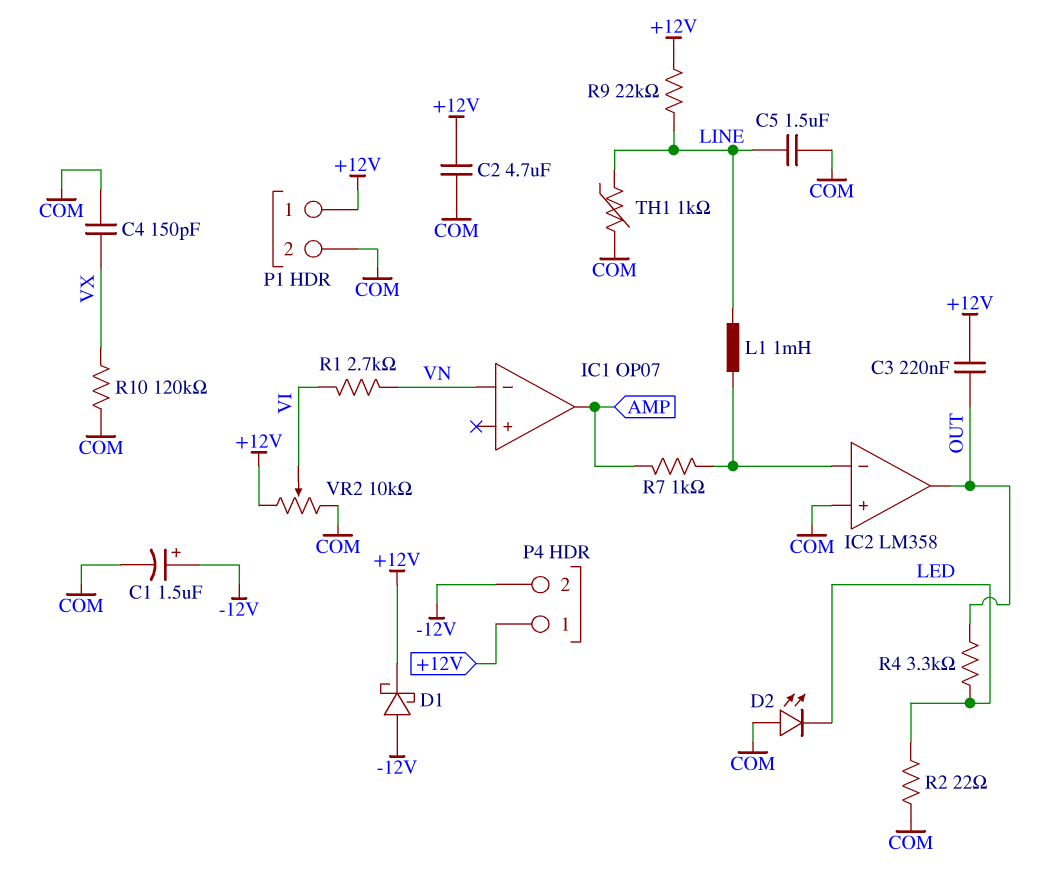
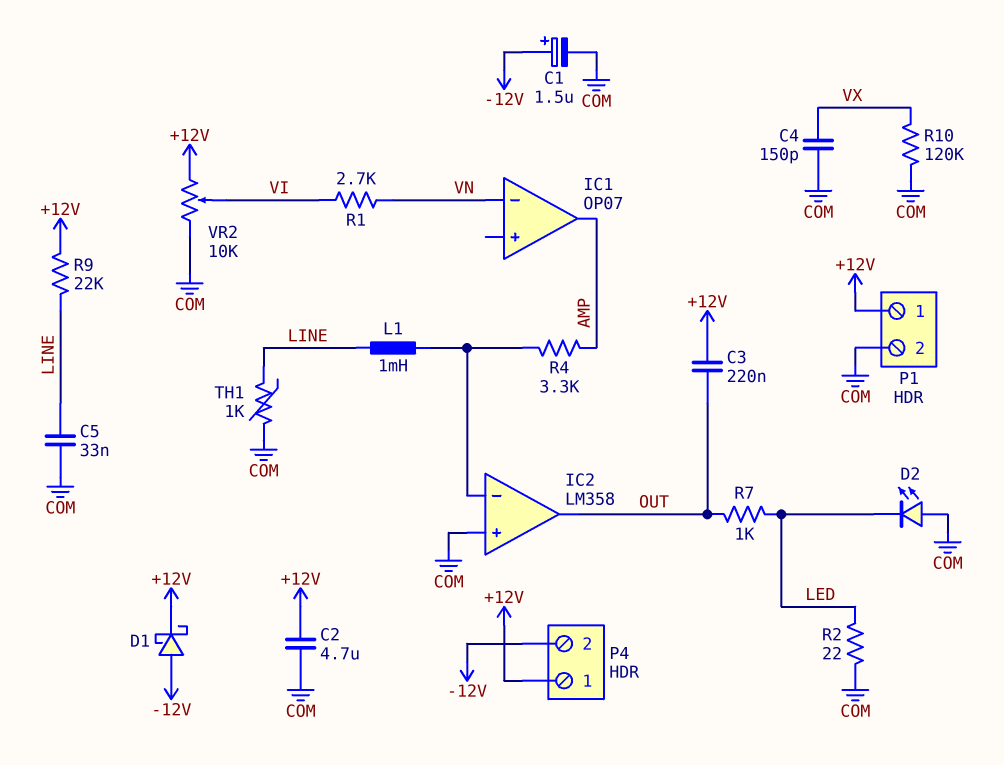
C5: 1.5uF (COM, LINE) -> 33nF (COM, LINE)
R4: 3.3k (LED, OUT) -> 3.3k (AMP, IC2/in-)
R7: 1k (AMP, IC2/in-) -> 1k (LED, OUT)

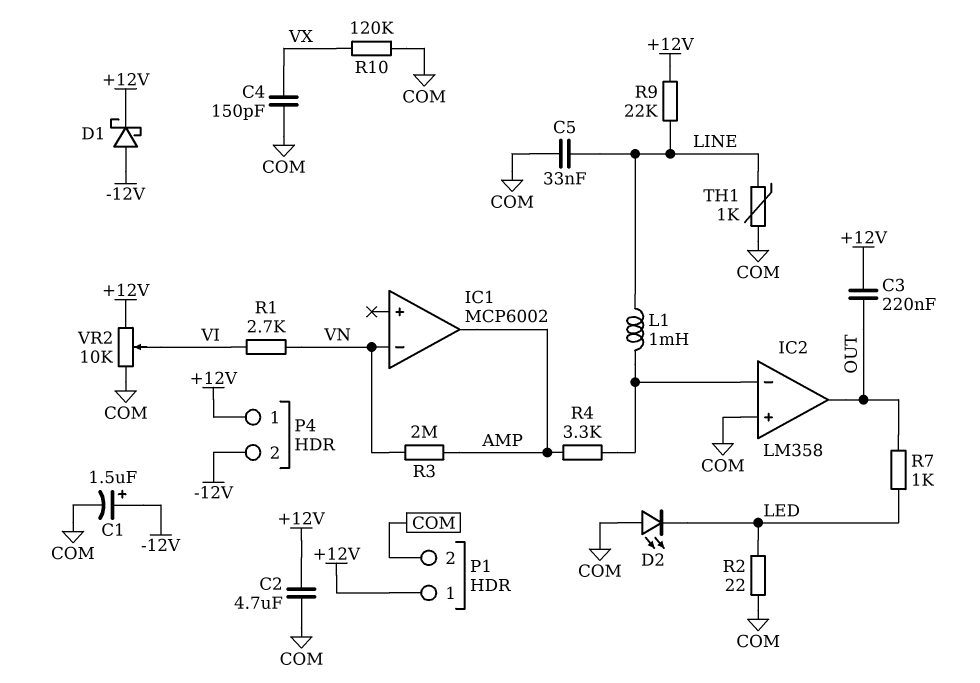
IC1: OP07 -> MCP6002
R3: none -> 2M (AMP, VN)

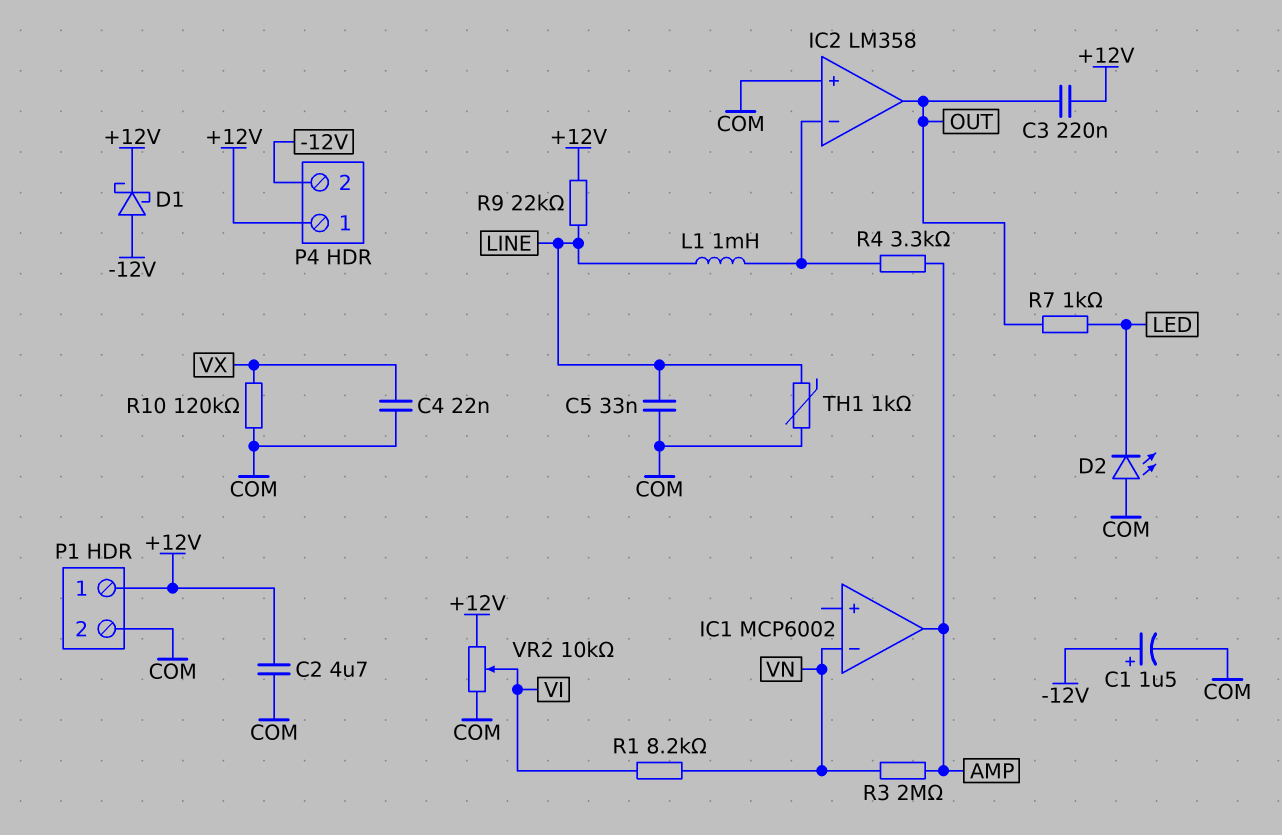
C4: 150pF (COM, VX) -> 22nF (COM, VX)
R1: 2.7k (VI, VN) -> 8.2k (VI, VN)
R2: 22 (COM, LED) -> none

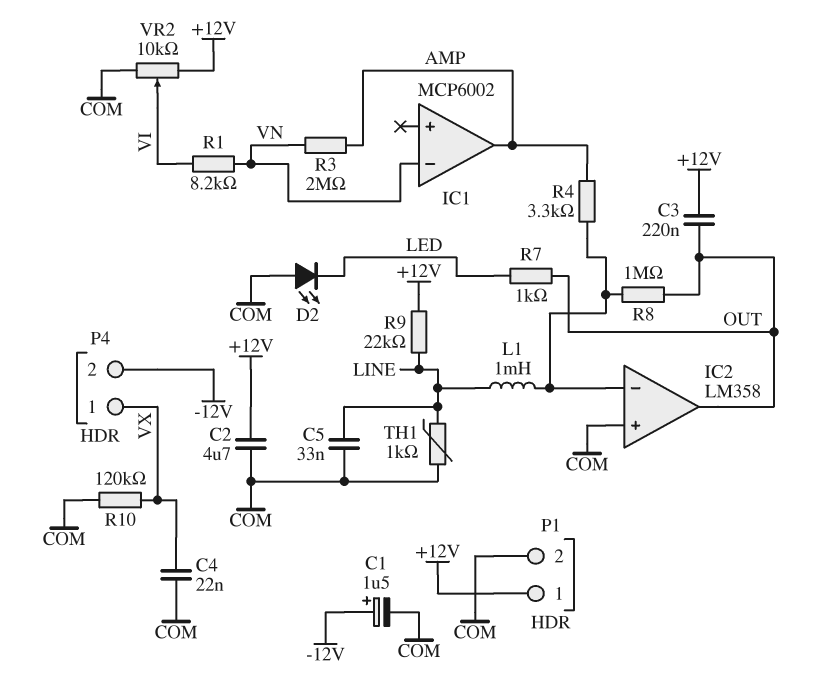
D1: schottky (A -12V, K +12V) -> none
P4 pin 1: +12V -> VX
R8: none -> 1M (IC2/in-, OUT)

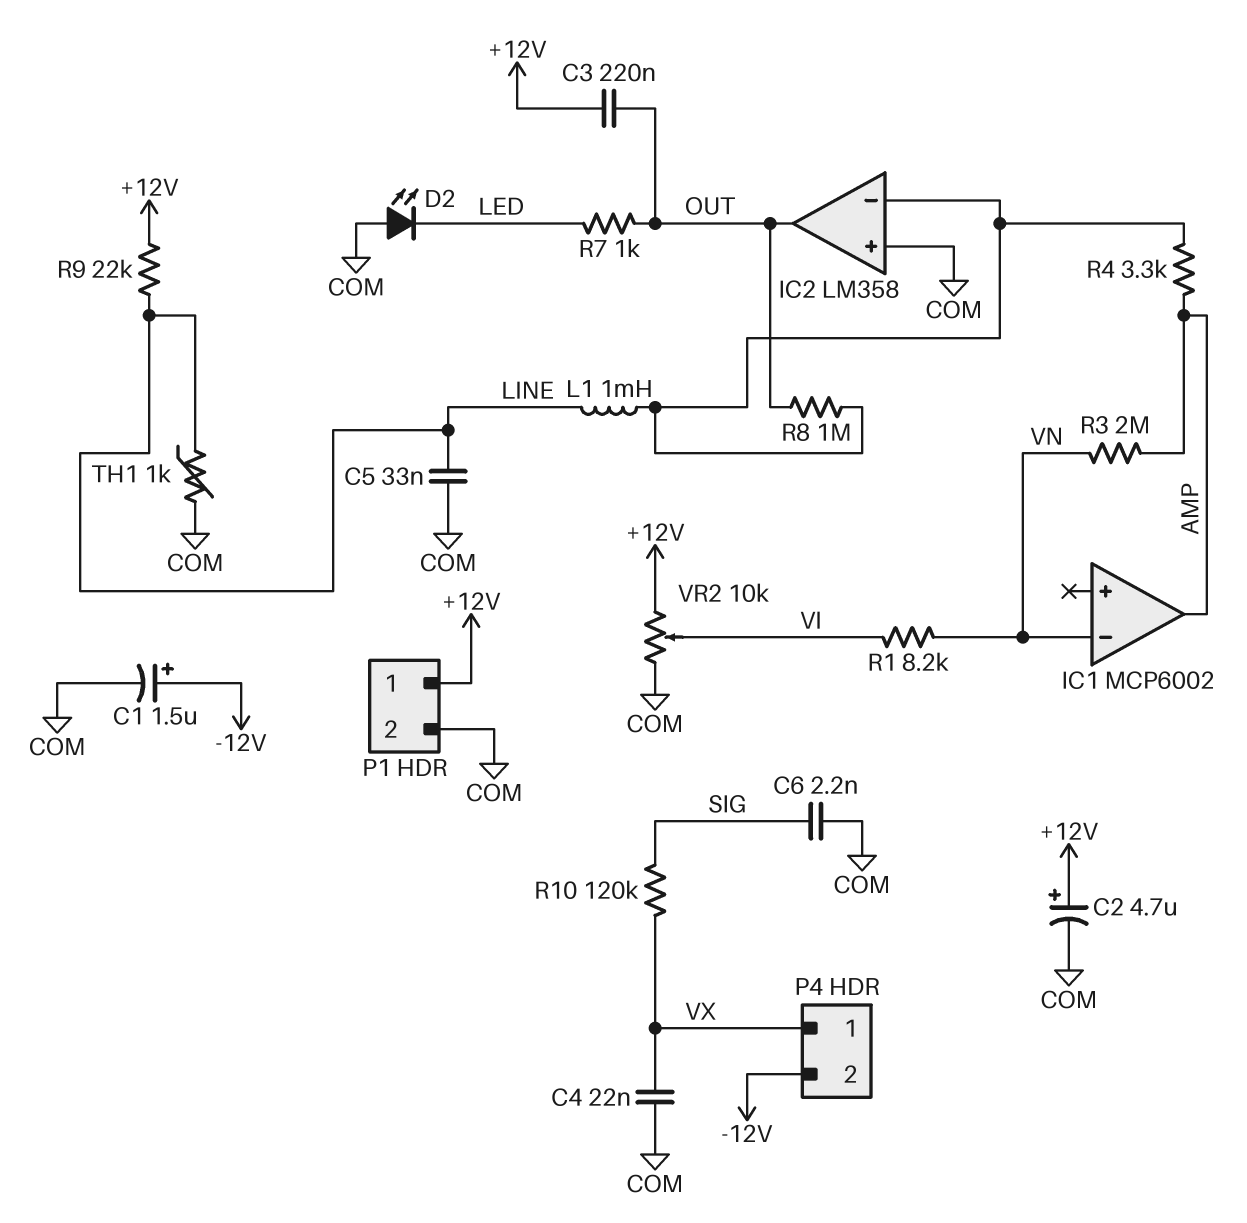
C2: 4.7uF (+12V, COM) -> 4.7uF (plus +12V, minus COM)
C6: none -> 2.2nF (COM, SIG)
R10: 120k (COM, VX) -> 120k (SIG, VX)

